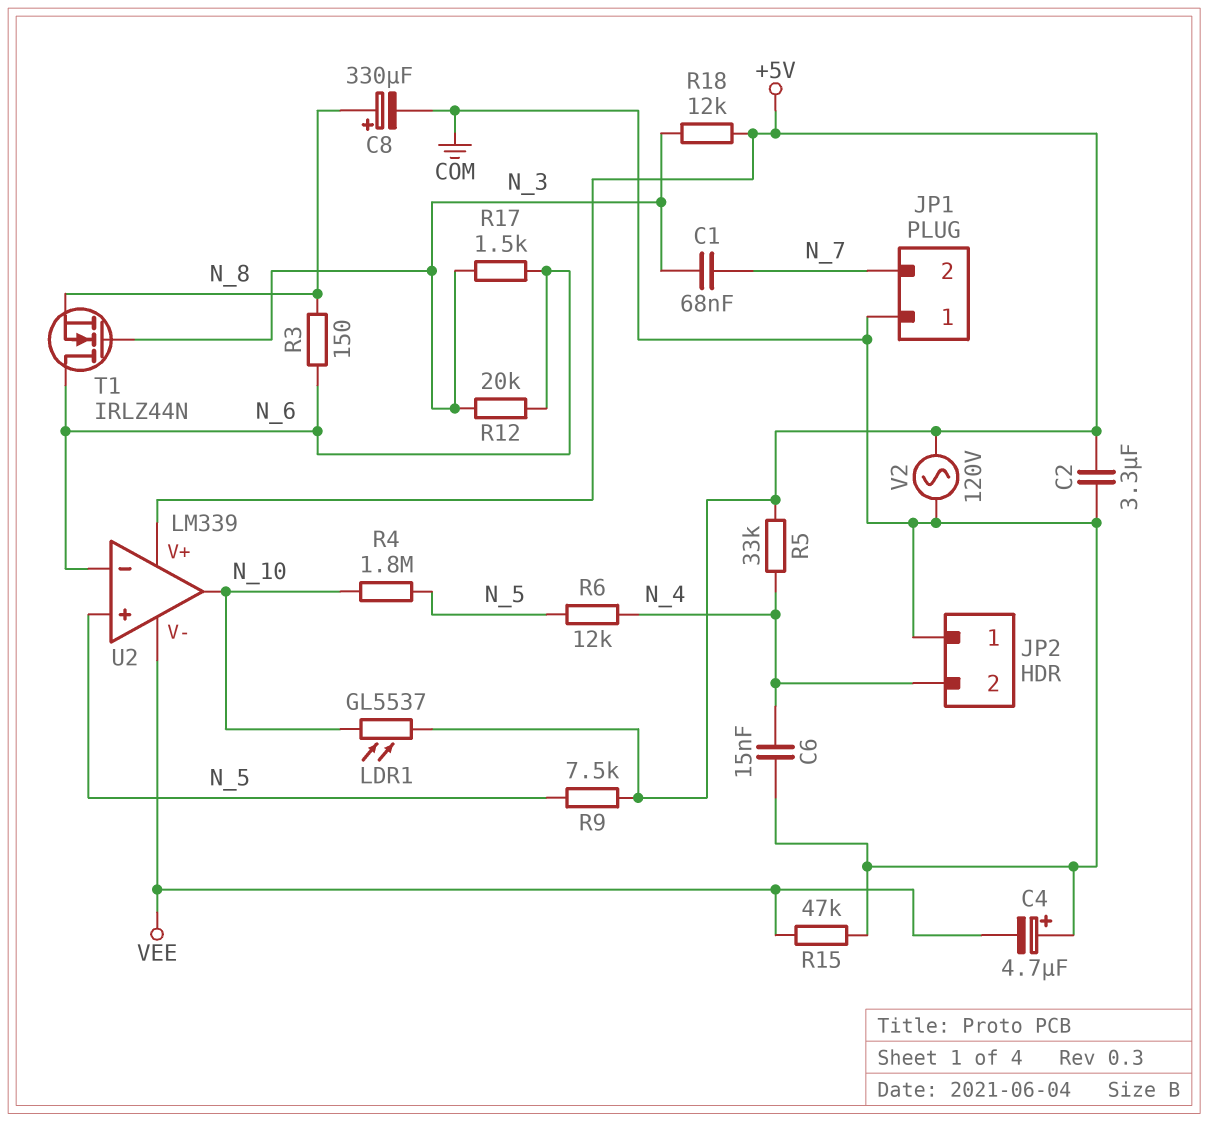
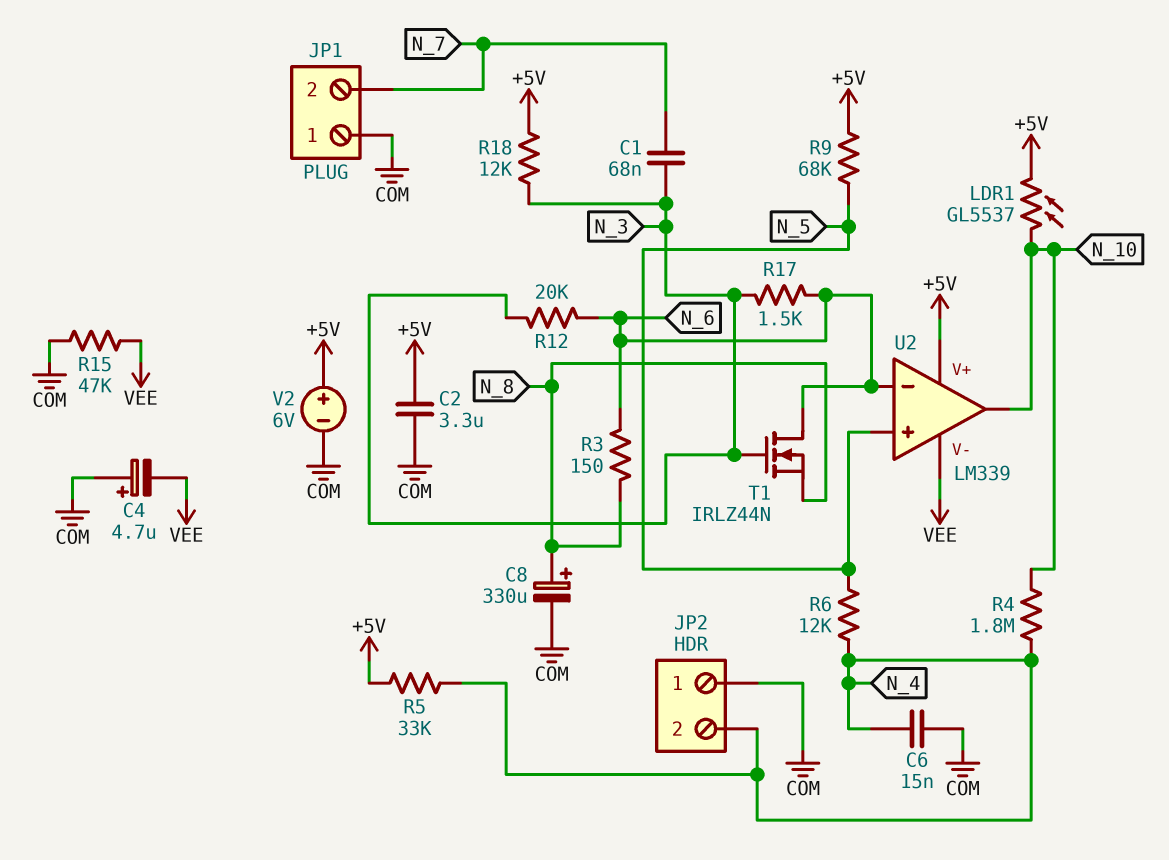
R4: 1.8M (N_5, N_10) -> 1.8M (N_4, N_10)
R9: 7.5k (+5V, N_5) -> 68k (+5V, N_5)
V2: AC 120V (+5V, COM) -> 6V (plus +5V, minus COM)

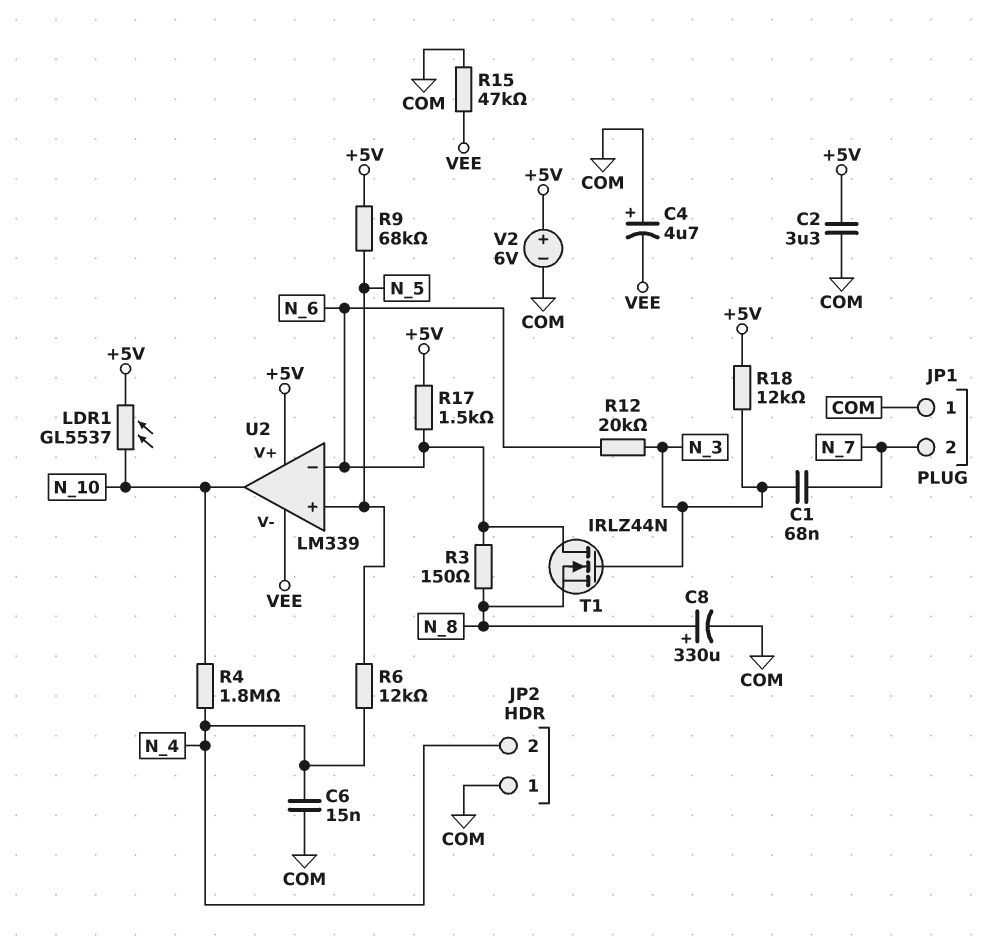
R5: 33k (+5V, N_4) -> none
R17: 1.5k (N_3, N_6) -> 1.5k (+5V, N_6)

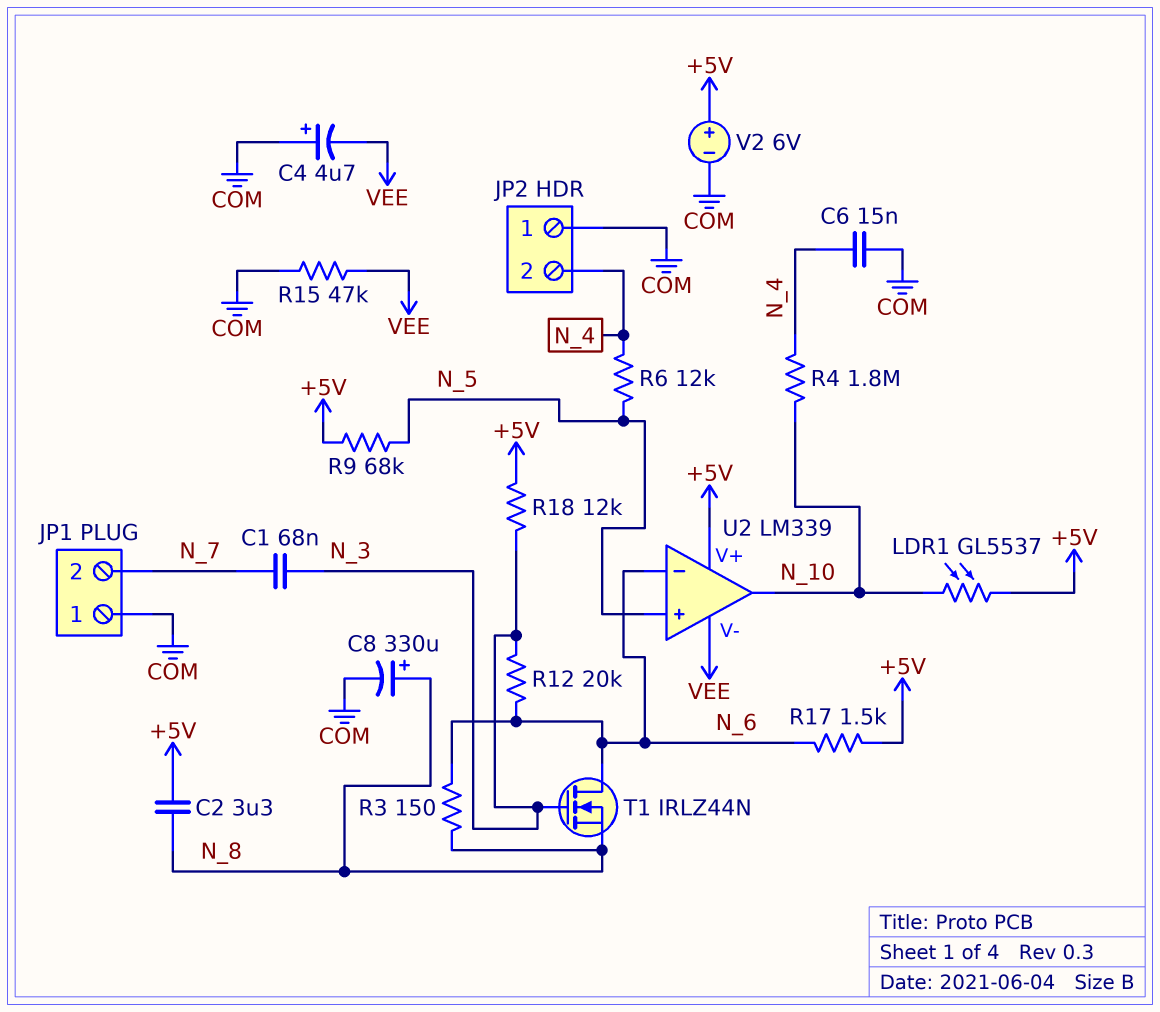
C2: 3.3uF (+5V, COM) -> 3.3uF (+5V, N_8)

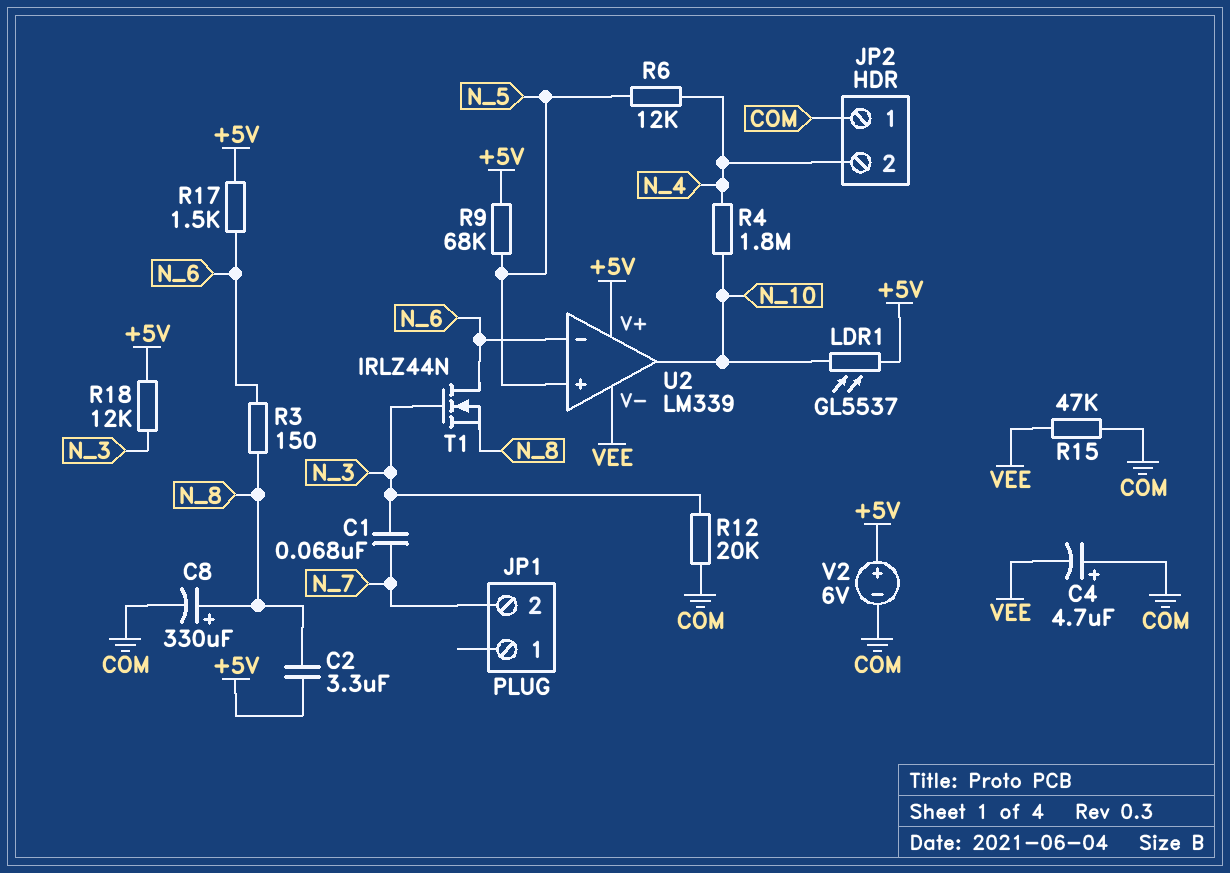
C6: 15nF (COM, N_4) -> none
JP1 pin 1: COM -> none
R12: 20k (N_3, N_6) -> 20k (COM, N_3)

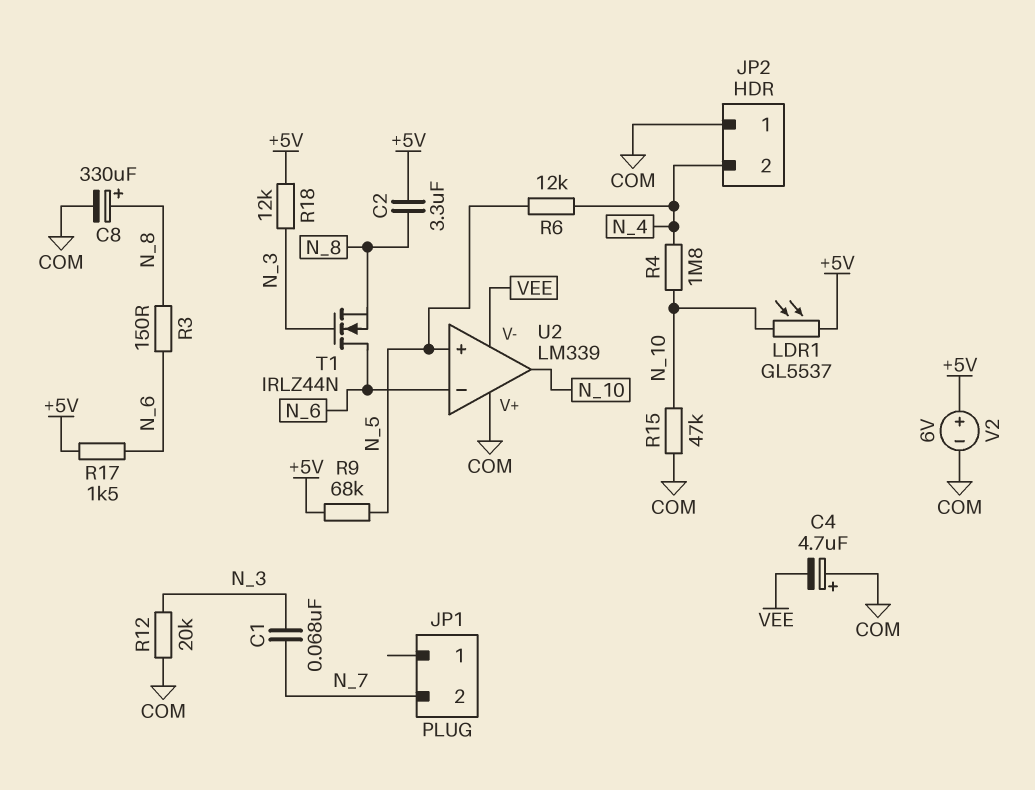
R15: 47k (COM, VEE) -> 47k (COM, N_10)
U2 pin V+: +5V -> COM

